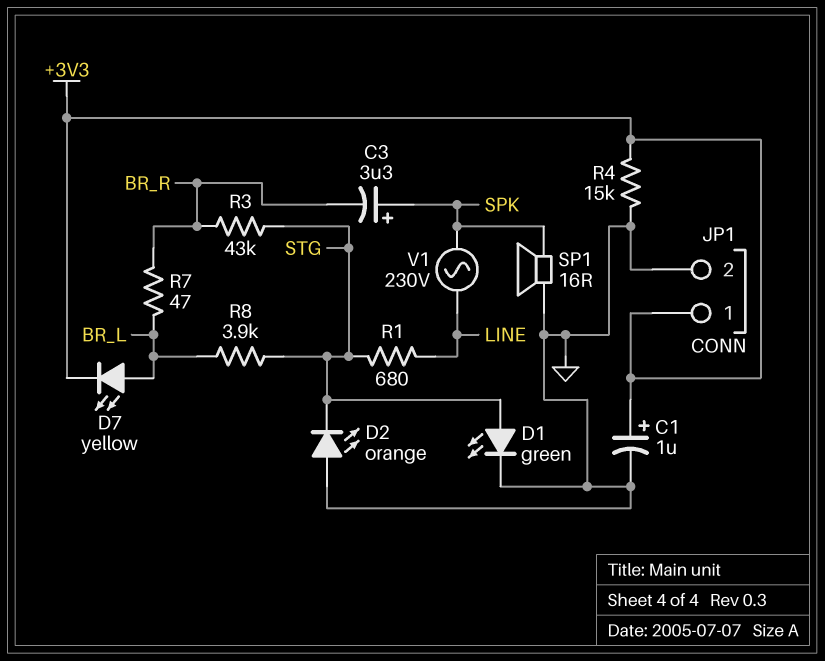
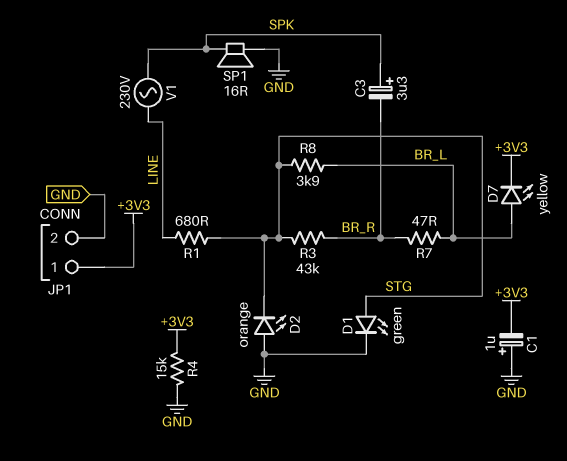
C1: 1uF (plus +3V3, minus GND) -> 1uF (plus GND, minus +3V3)

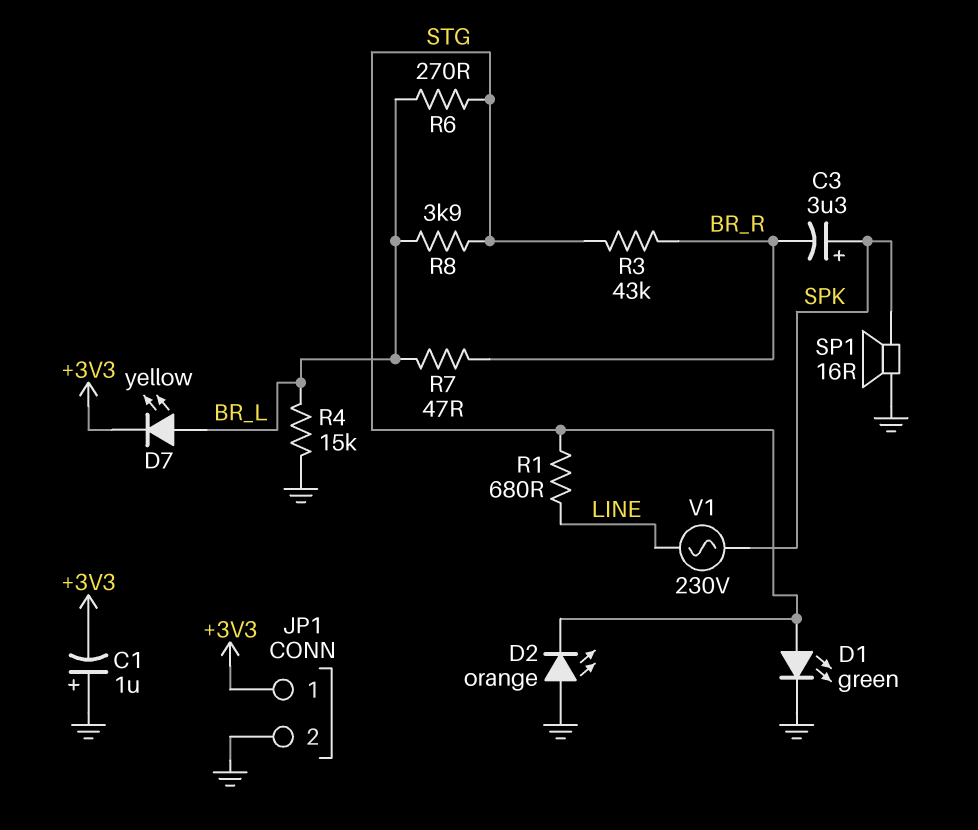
R4: 15k (+3V3, GND) -> 15k (BR_L, GND)
R6: none -> 270 (BR_L, STG)

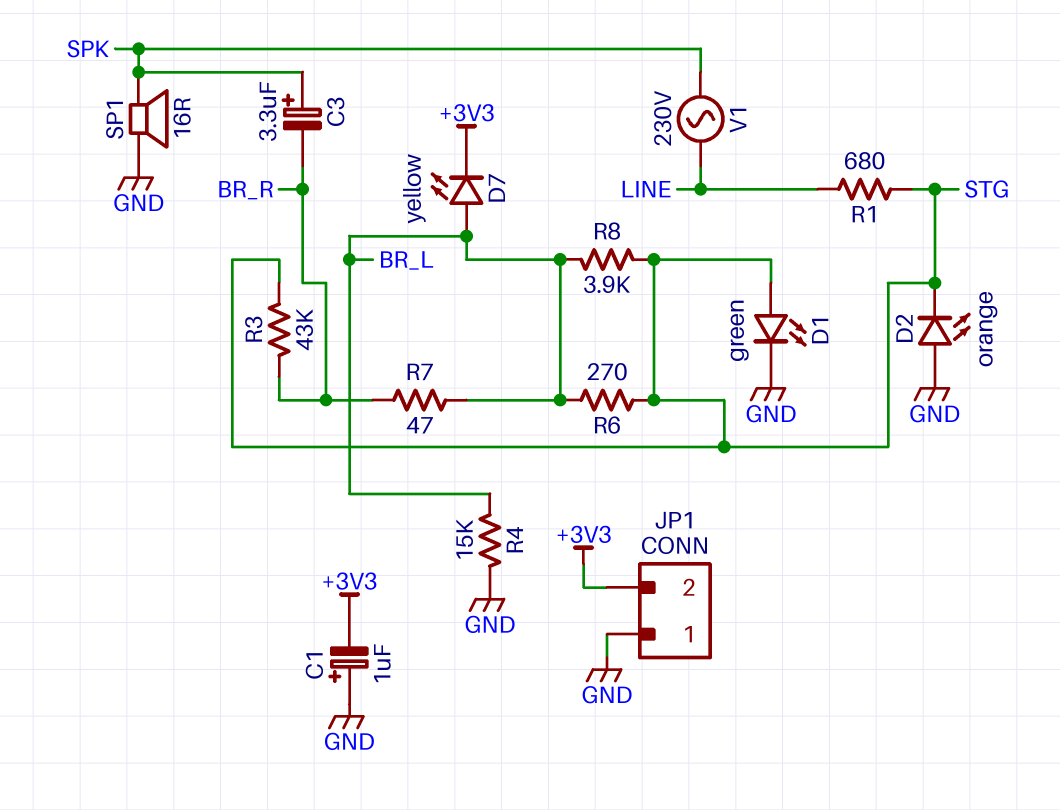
JP1 pin 1: +3V3 -> GND
JP1 pin 2: GND -> +3V3

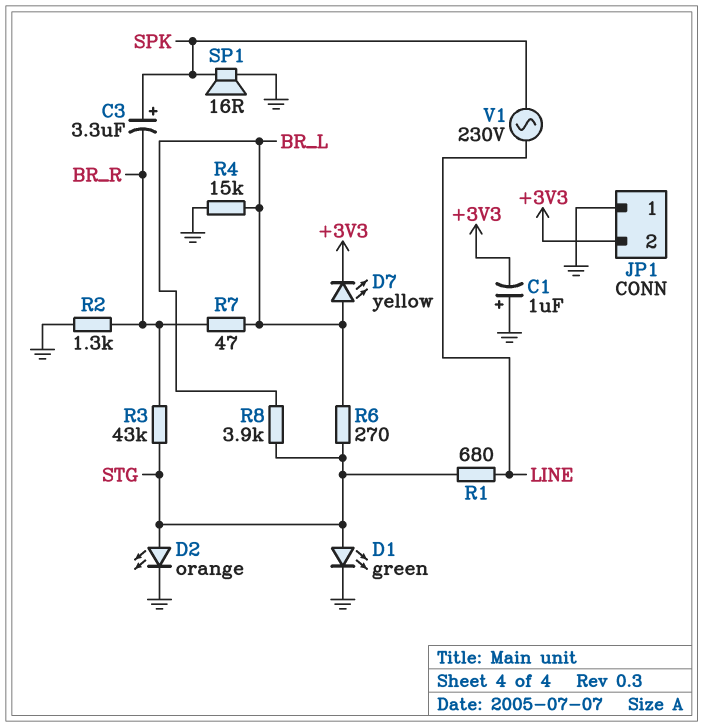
D2: LED orange (A GND, K STG) -> LED orange (A STG, K GND)
R2: none -> 1.3k (BR_R, GND)

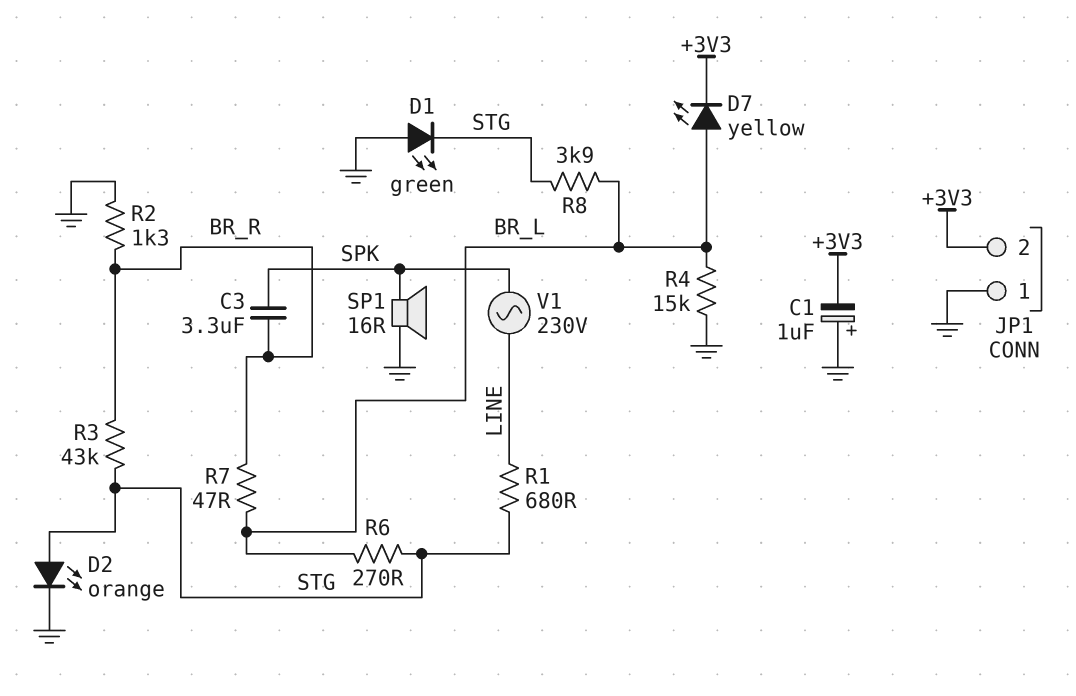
C3: 3.3uF (plus SPK, minus BR_R) -> 3.3uF (BR_R, SPK)
D1: LED green (A STG, K GND) -> LED green (A GND, K STG)

